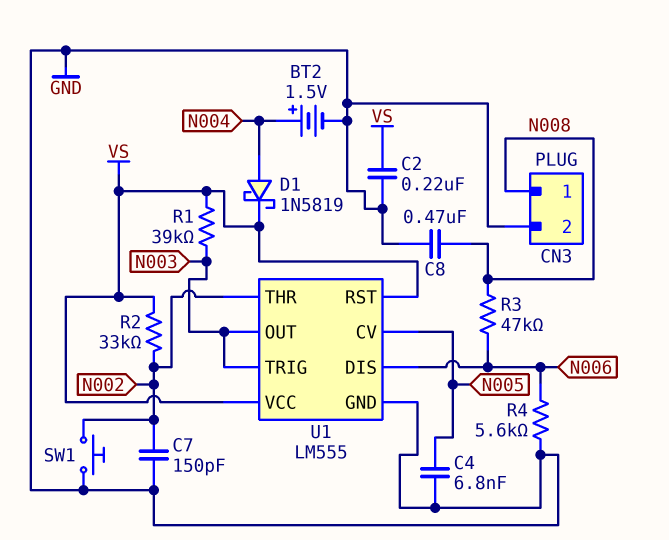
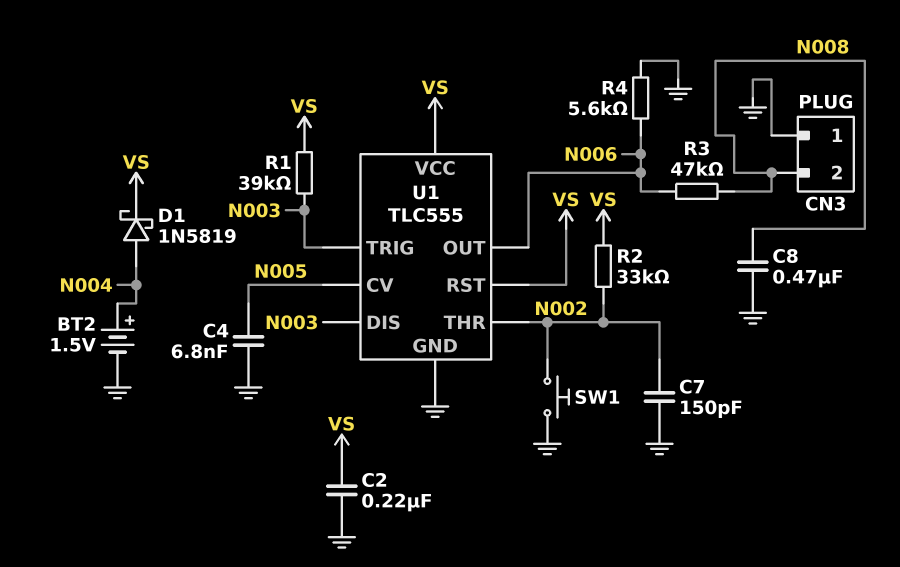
CN3 pin 1: N008 -> GND
CN3 pin 2: GND -> N008
U1: LM555 -> TLC555
U1 pin DIS: N006 -> N003
U1 pin OUT: N003 -> N006

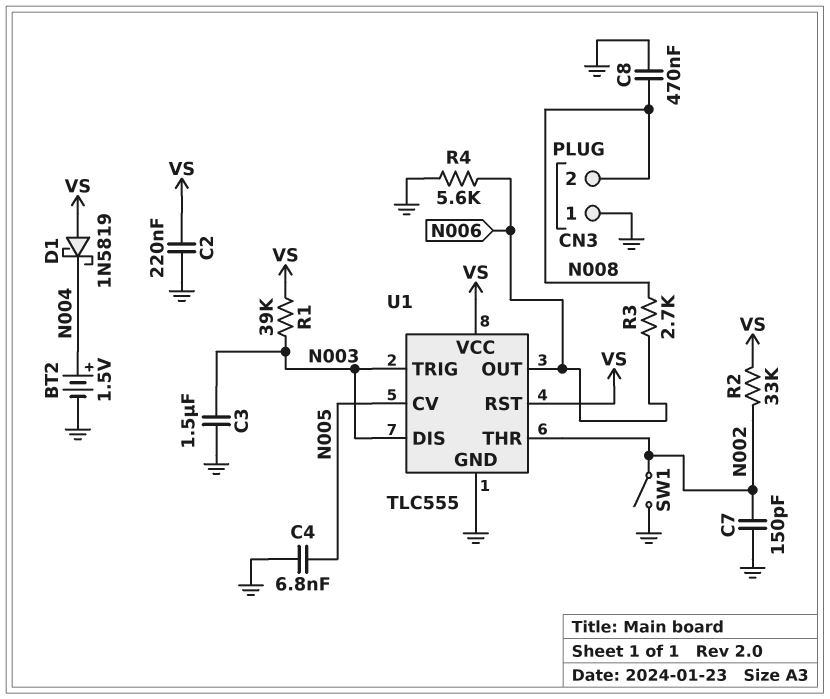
C3: none -> 1.5uF (GND, N003)
D1: schottky 1N5819 (A N004, K VS) -> schottky 1N5819 (A VS, K N004)
R3: 47k (N006, N008) -> 2.7k (N006, N008)
SW1: button (GND, N002) -> switch (GND, N002)

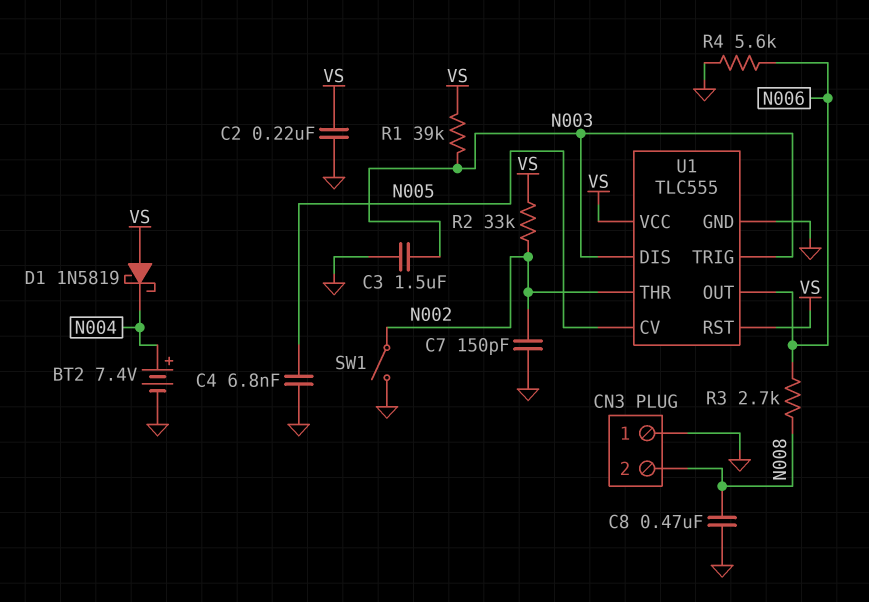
BT2: 1.5V (plus N004, minus GND) -> 7.4V (plus N004, minus GND)

